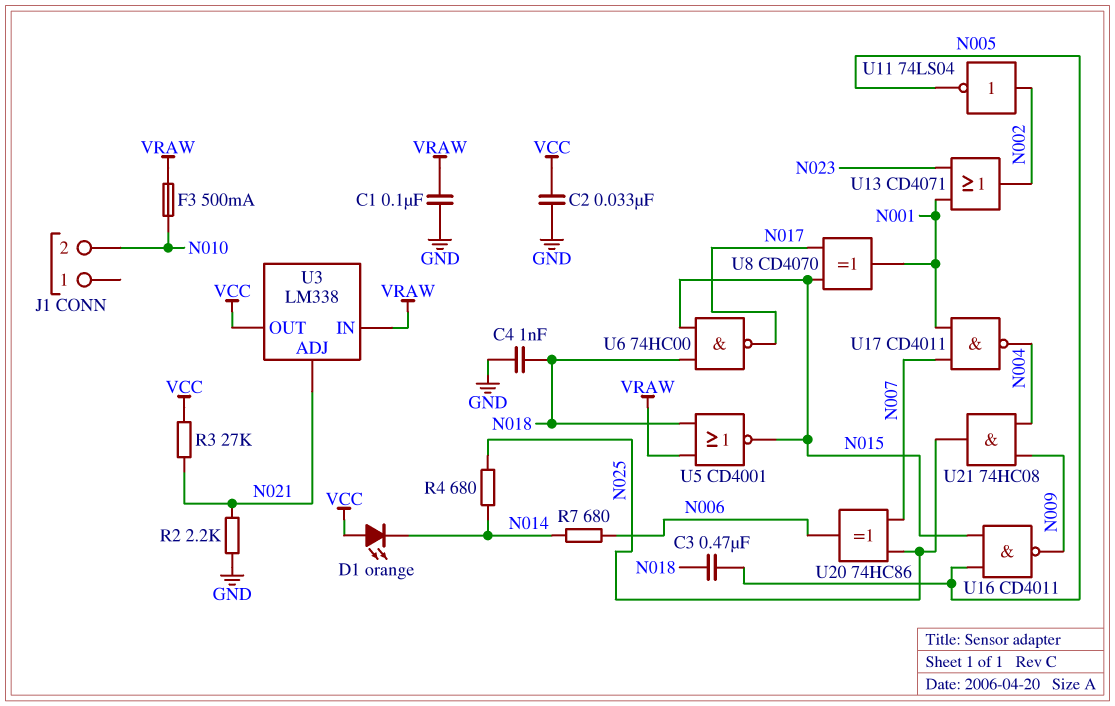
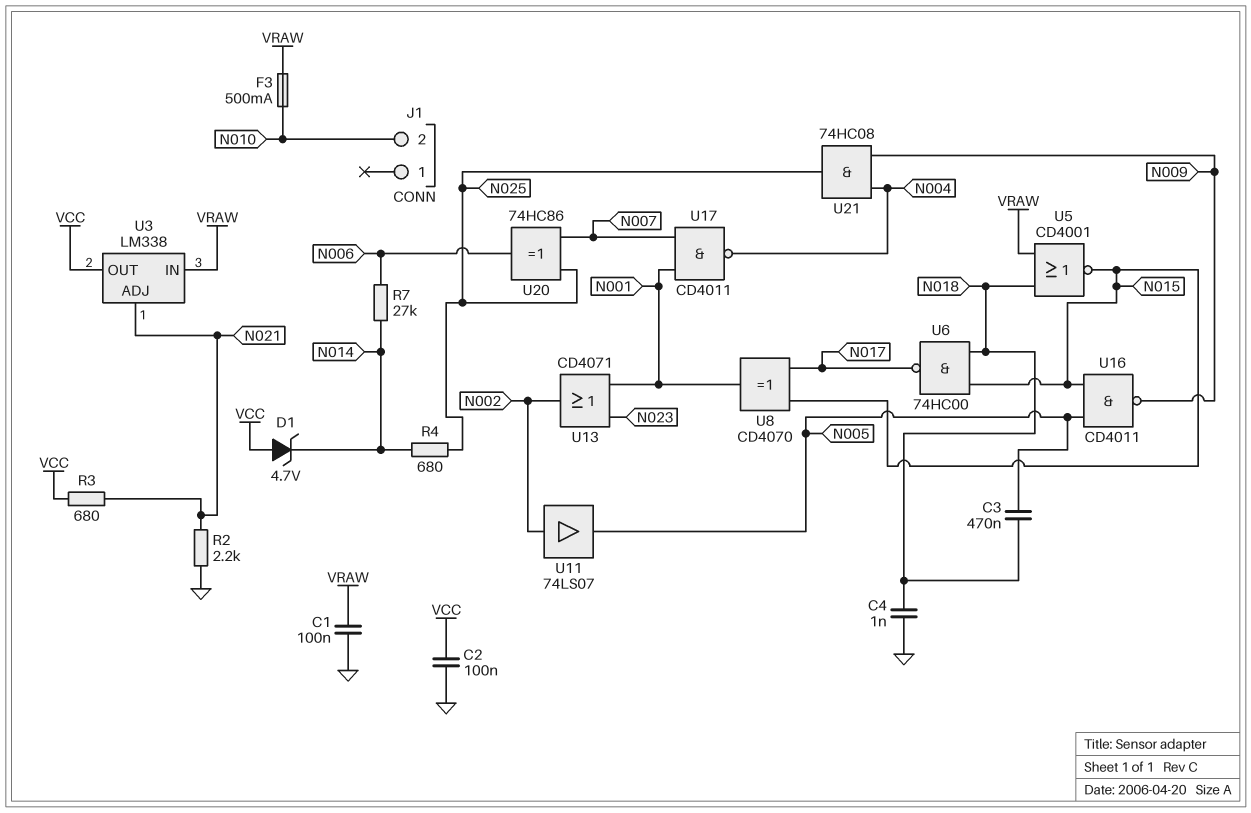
C2: 33nF (GND, VCC) -> 100nF (GND, VCC)
D1: LED orange (A VCC, K N014) -> zener 4.7V (A VCC, K N014)
R3: 27k (N021, VCC) -> 680 (N021, VCC)
R7: 680 (N006, N014) -> 27k (N006, N014)
U11: NOT 74LS04 (in N002, out N005) -> buffer 74LS07 (in N002, out N005)

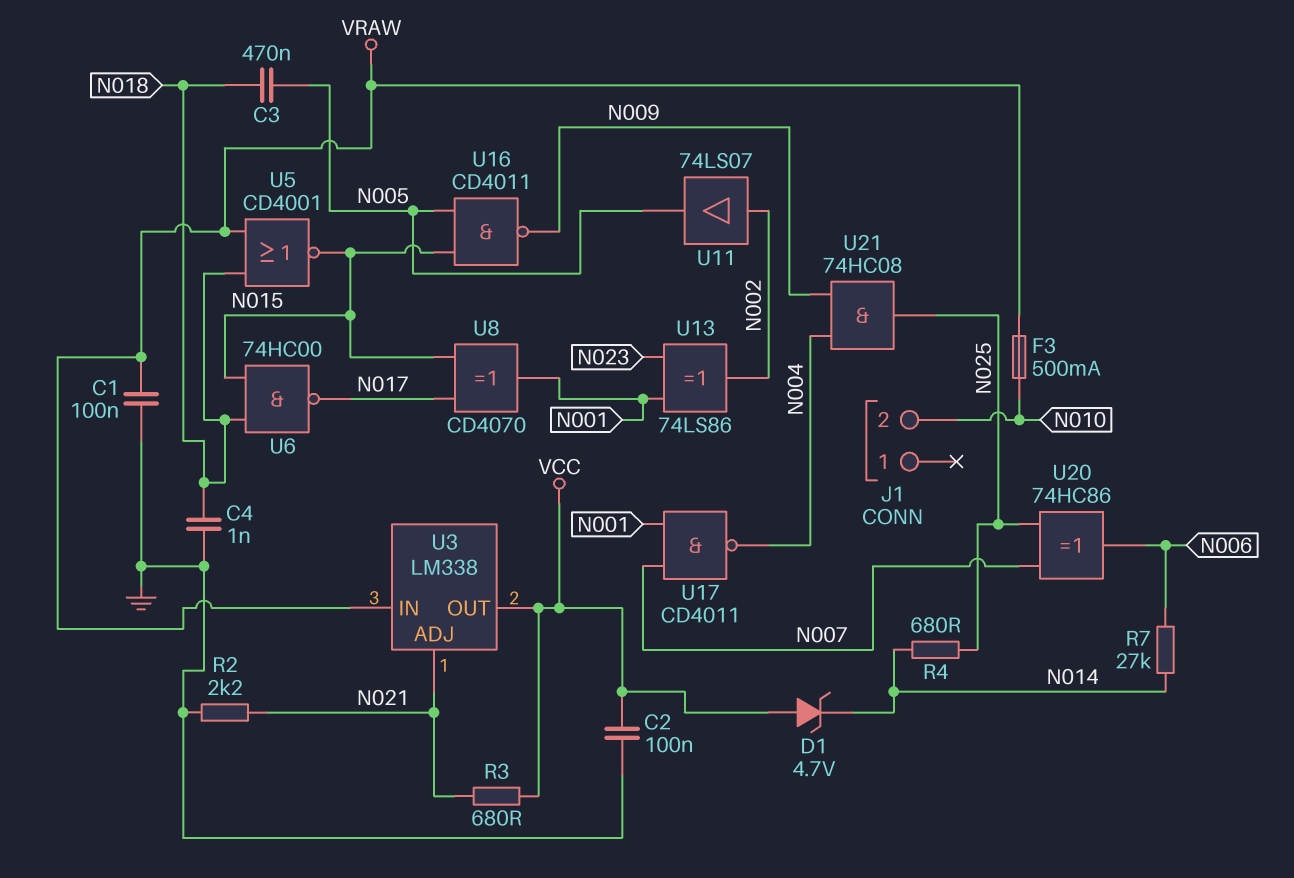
U13: OR CD4071 (in N001, in N023, out N002) -> XOR 74LS86 (in N001, in N023, out N002)

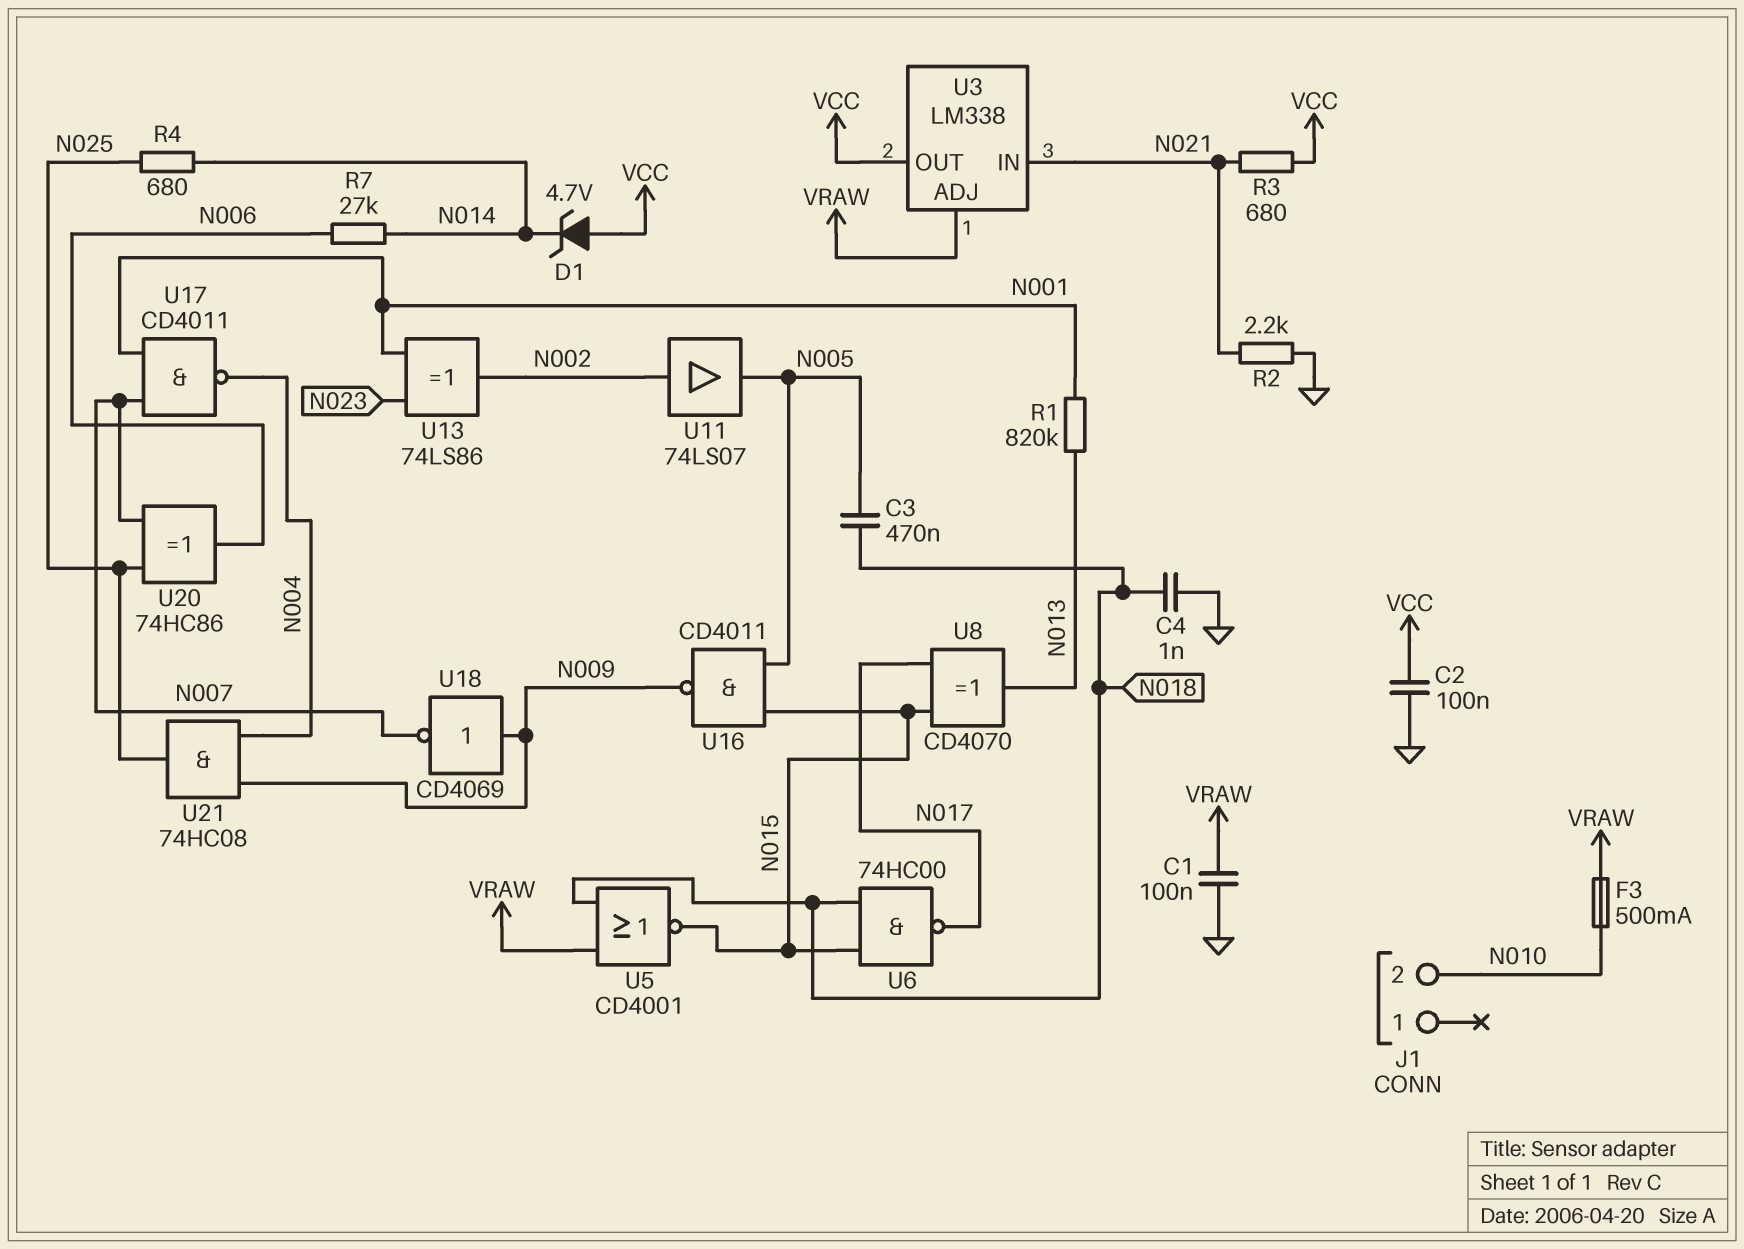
R1: none -> 820k (N001, N013)
U3 pin ADJ: N021 -> VRAW
U3 pin IN: VRAW -> N021
U8: XOR CD4070 (in N015, in N017, out N001) -> XOR CD4070 (in N015, in N017, out N013)
U18: none -> NOT CD4069 (in N009, out N007)

